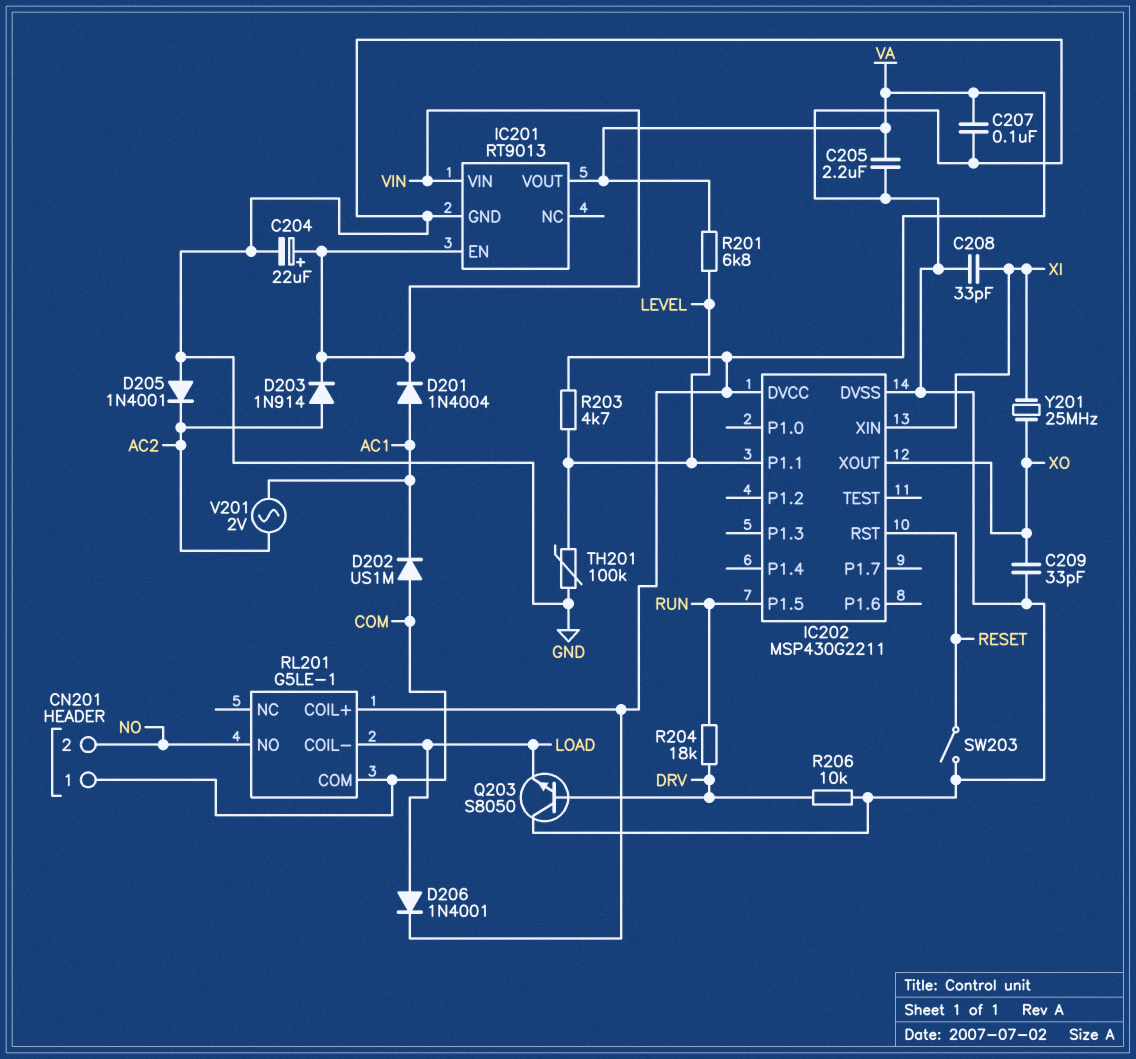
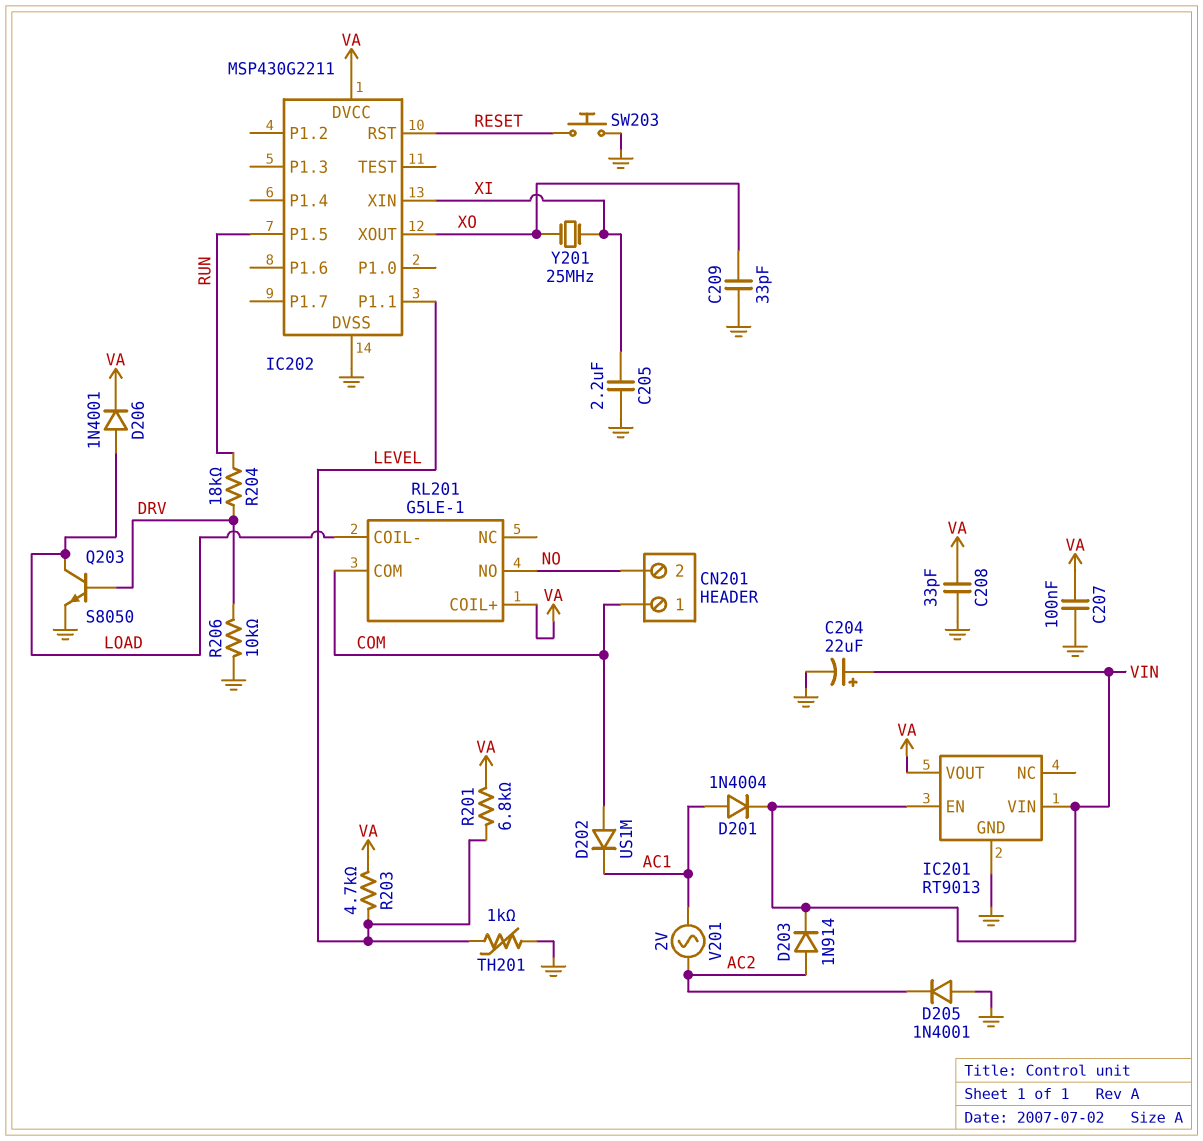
C205: 2.2uF (GND, VA) -> 2.2uF (GND, XI)
C208: 33pF (GND, XI) -> 33pF (GND, VA)
Q203: NPN S8050 (B DRV, C GND, E LOAD) -> NPN S8050 (B DRV, C LOAD, E GND)
SW203: switch (GND, RESET) -> button (GND, RESET)
TH201: 100k (GND, LEVEL) -> 1k (GND, LEVEL)

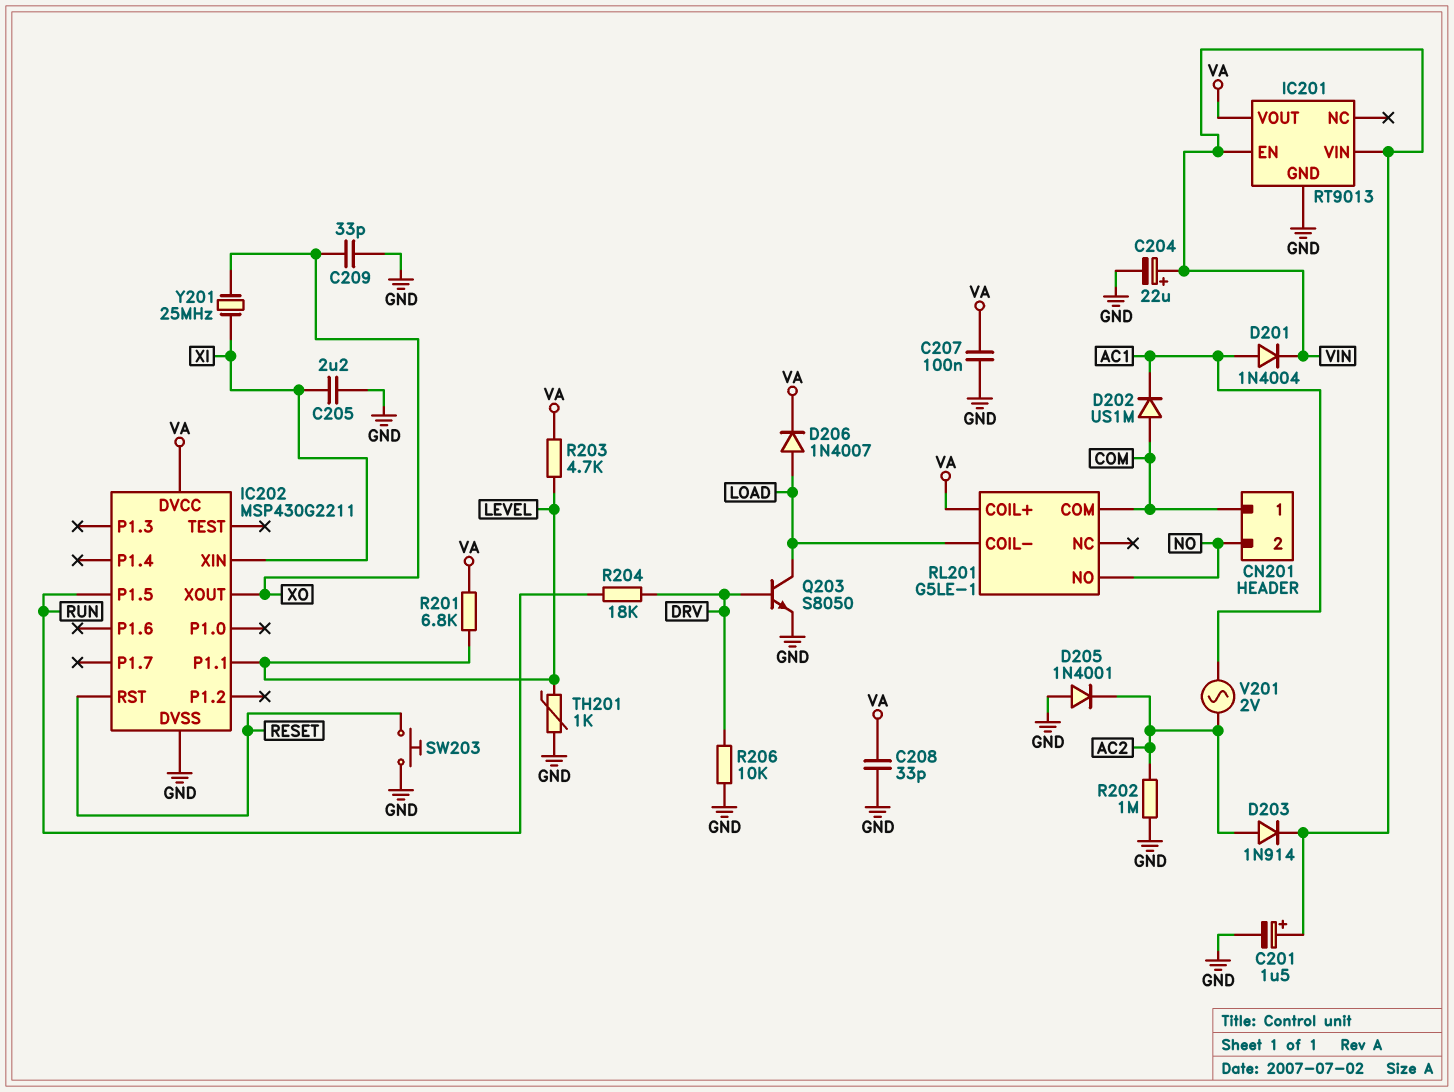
C201: none -> 1.5uF (plus VIN, minus GND)
D206: diode 1N4001 (A LOAD, K VA) -> diode 1N4007 (A LOAD, K VA)
R202: none -> 1M (AC2, GND)

